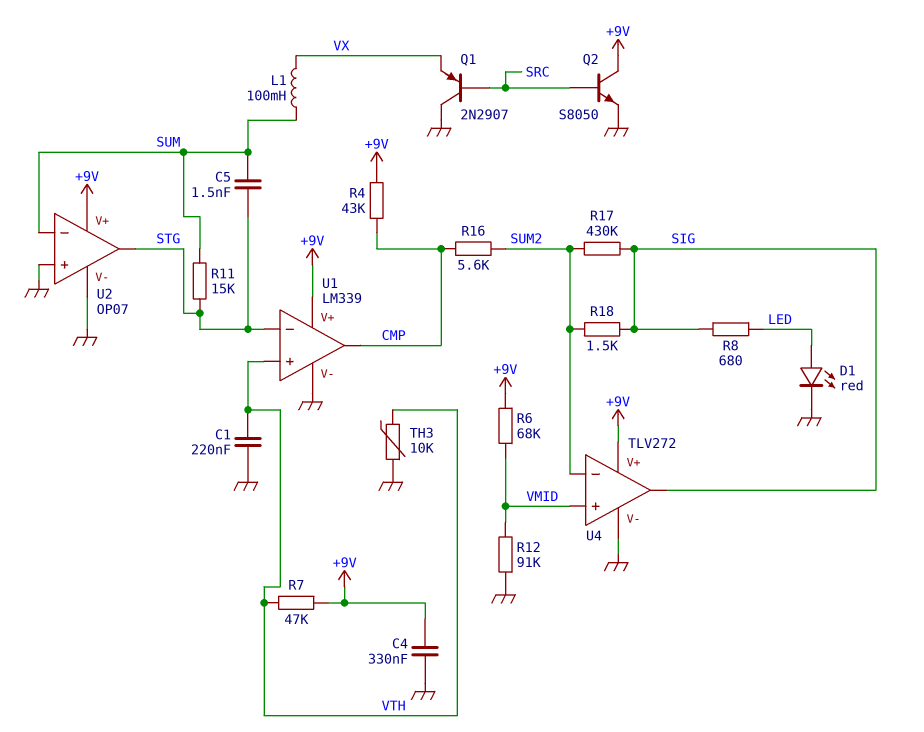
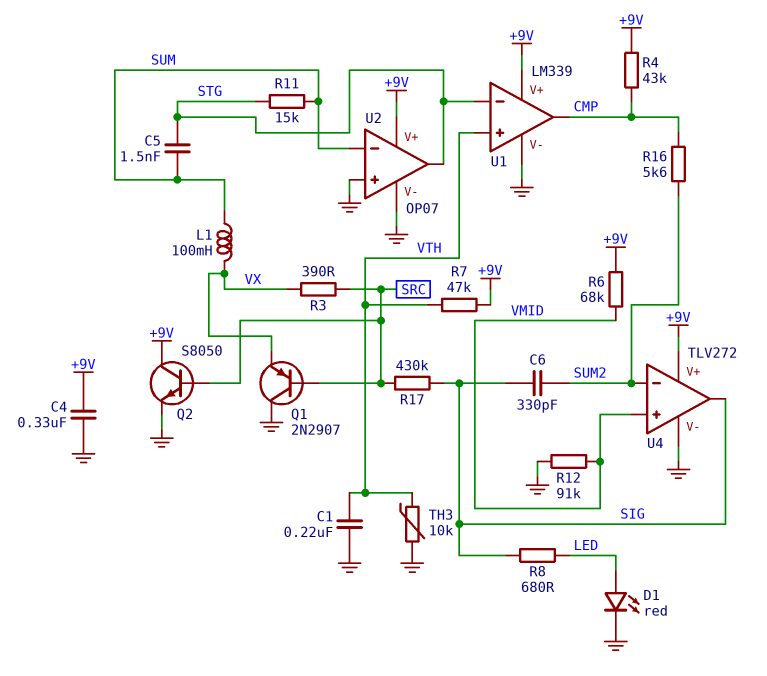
C6: none -> 330pF (SIG, SUM2)
R3: none -> 390 (SRC, VX)
R17: 430k (SIG, SUM2) -> 430k (SIG, SRC)
R18: 1.5k (SIG, SUM2) -> none

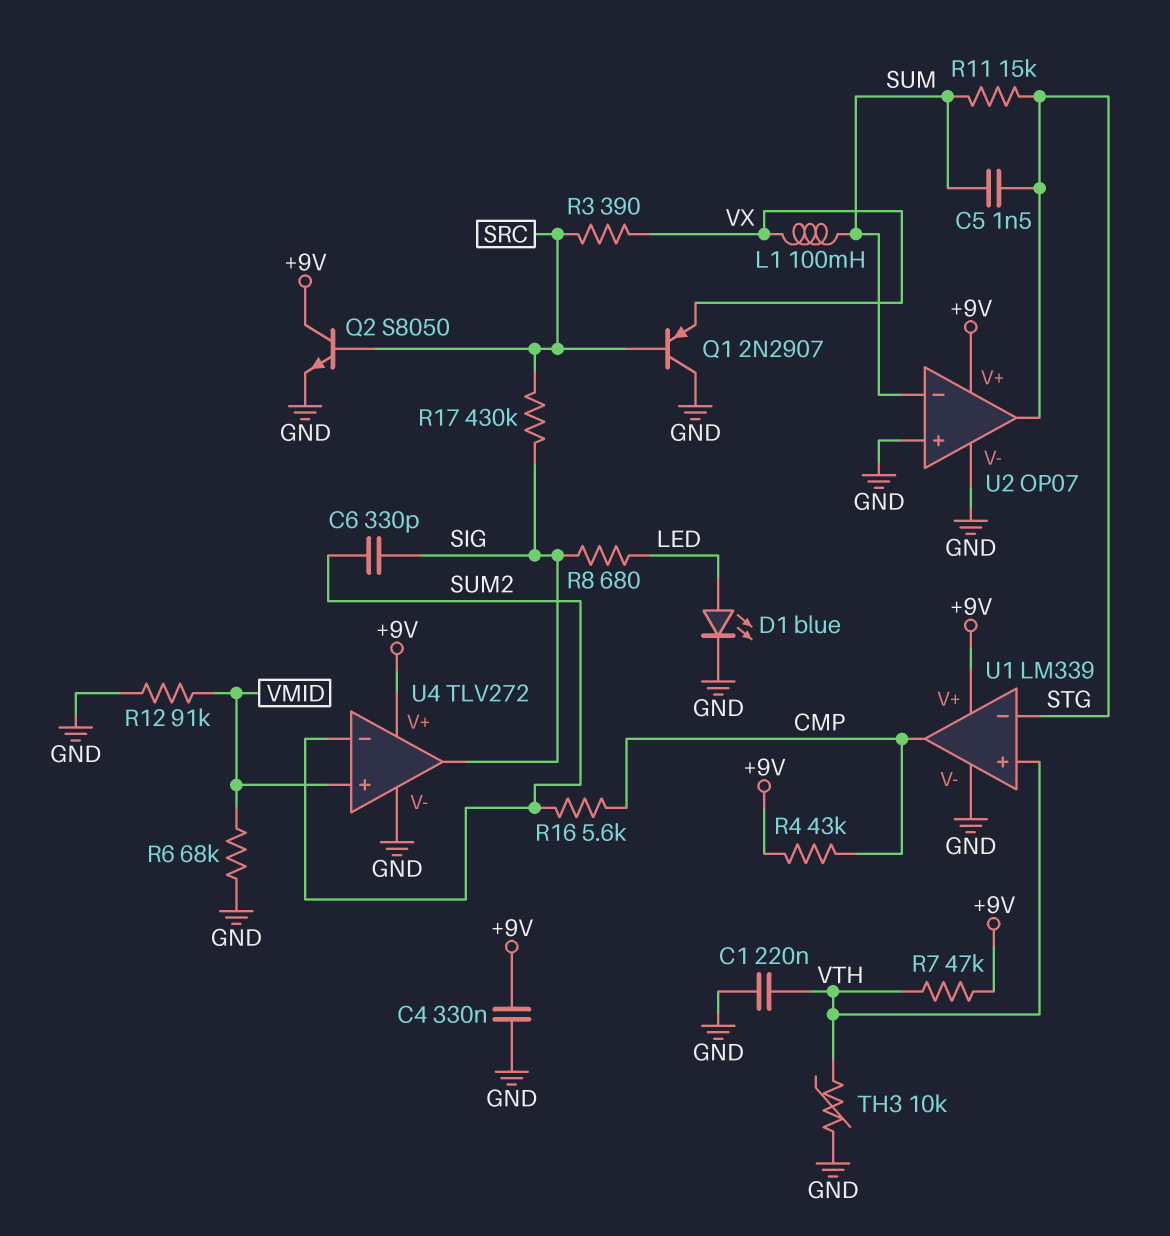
D1: LED red (A LED, K GND) -> LED blue (A LED, K GND)
R6: 68k (+9V, VMID) -> 68k (GND, VMID)

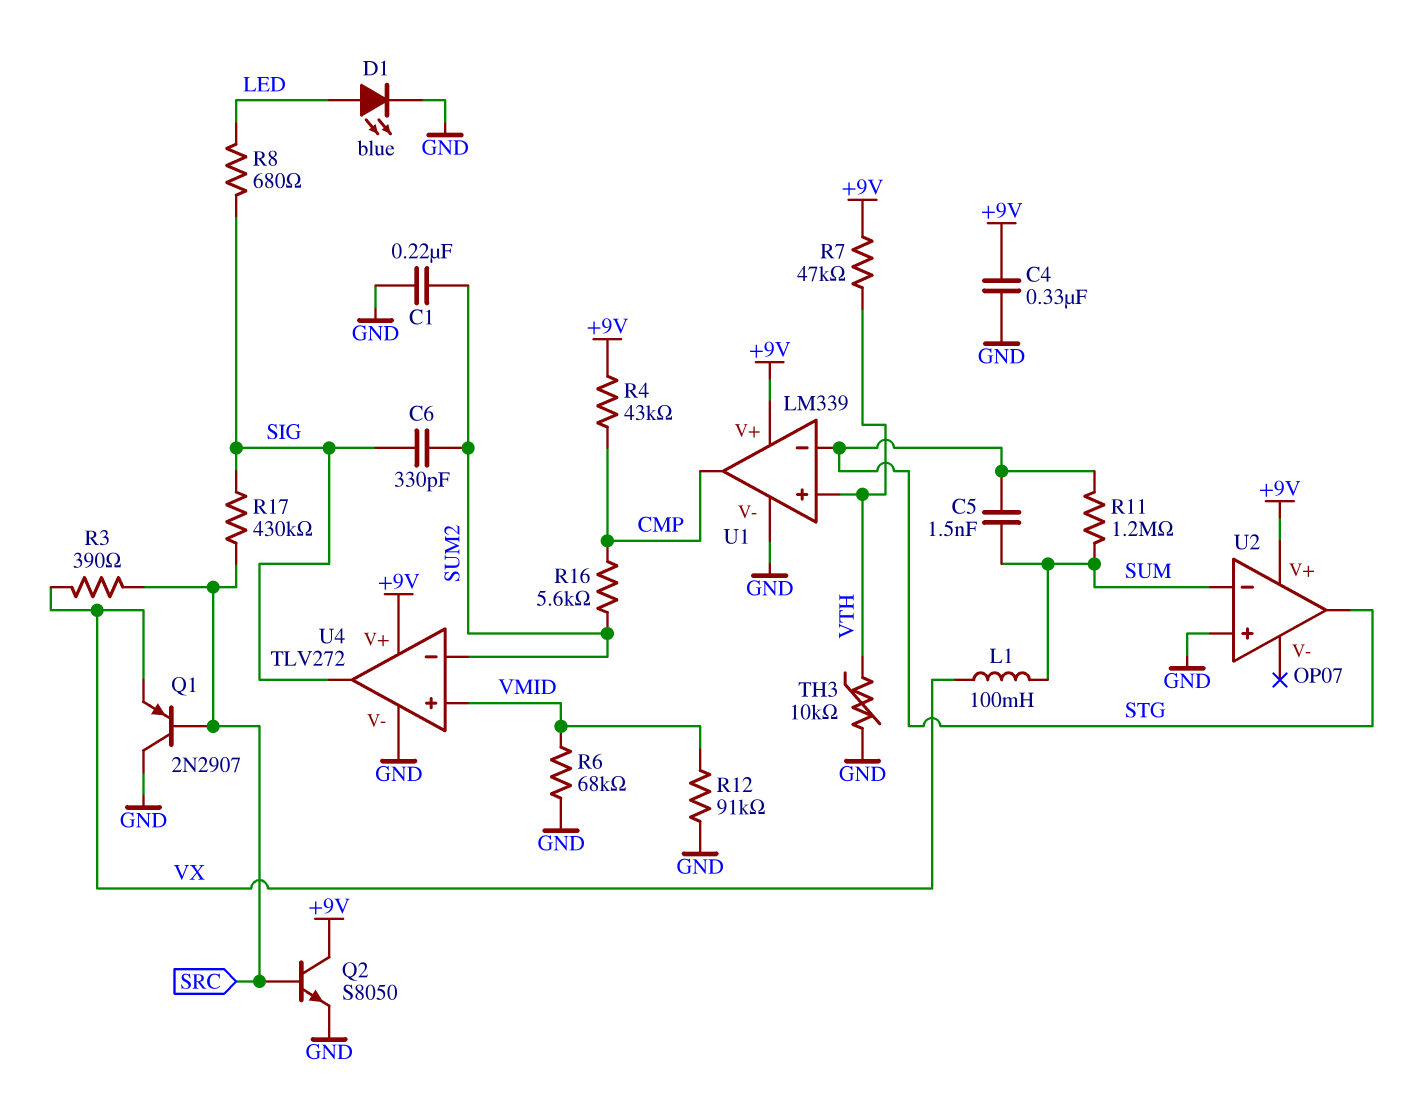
C1: 220nF (GND, VTH) -> 220nF (GND, SUM2)
R11: 15k (STG, SUM) -> 1.2M (STG, SUM)
U2 pin V-: GND -> none

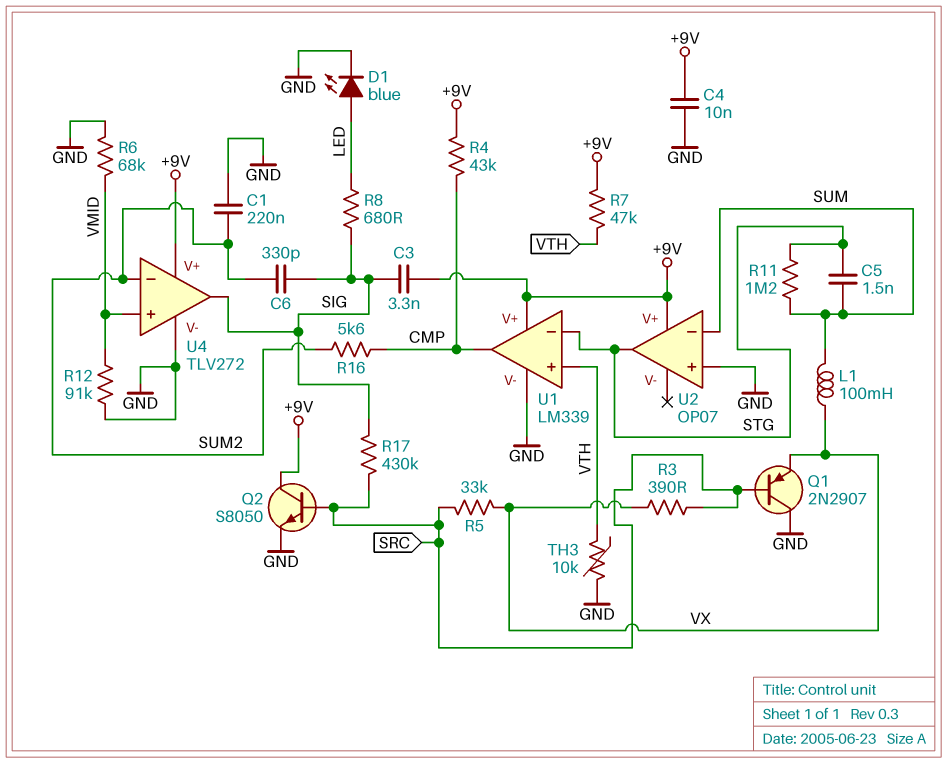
C3: none -> 3.3nF (+9V, SIG)
C4: 330nF (+9V, GND) -> 10nF (+9V, GND)
R5: none -> 33k (SRC, VX)

